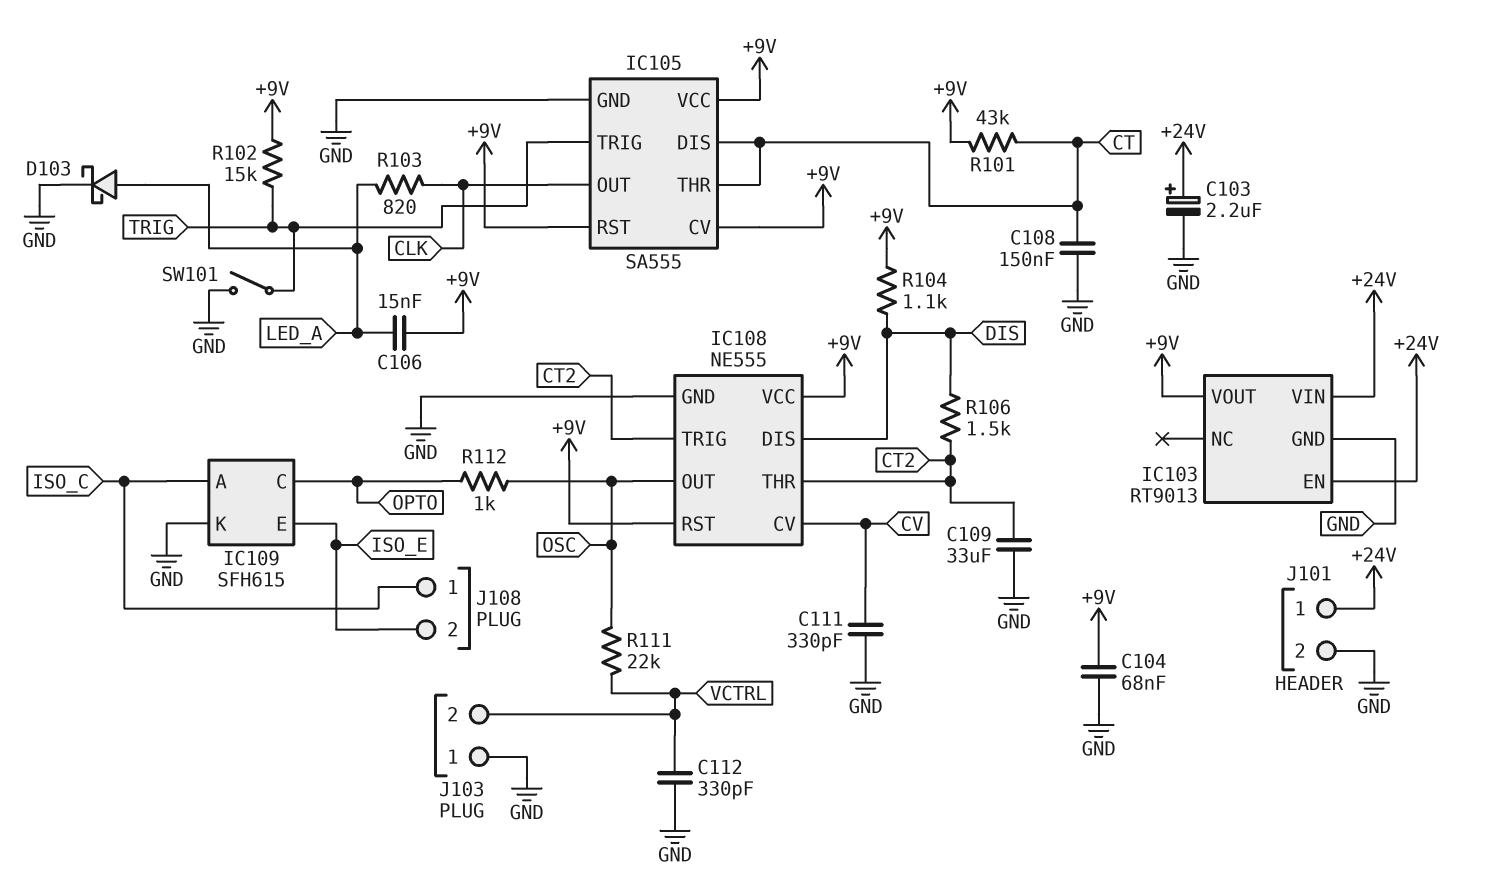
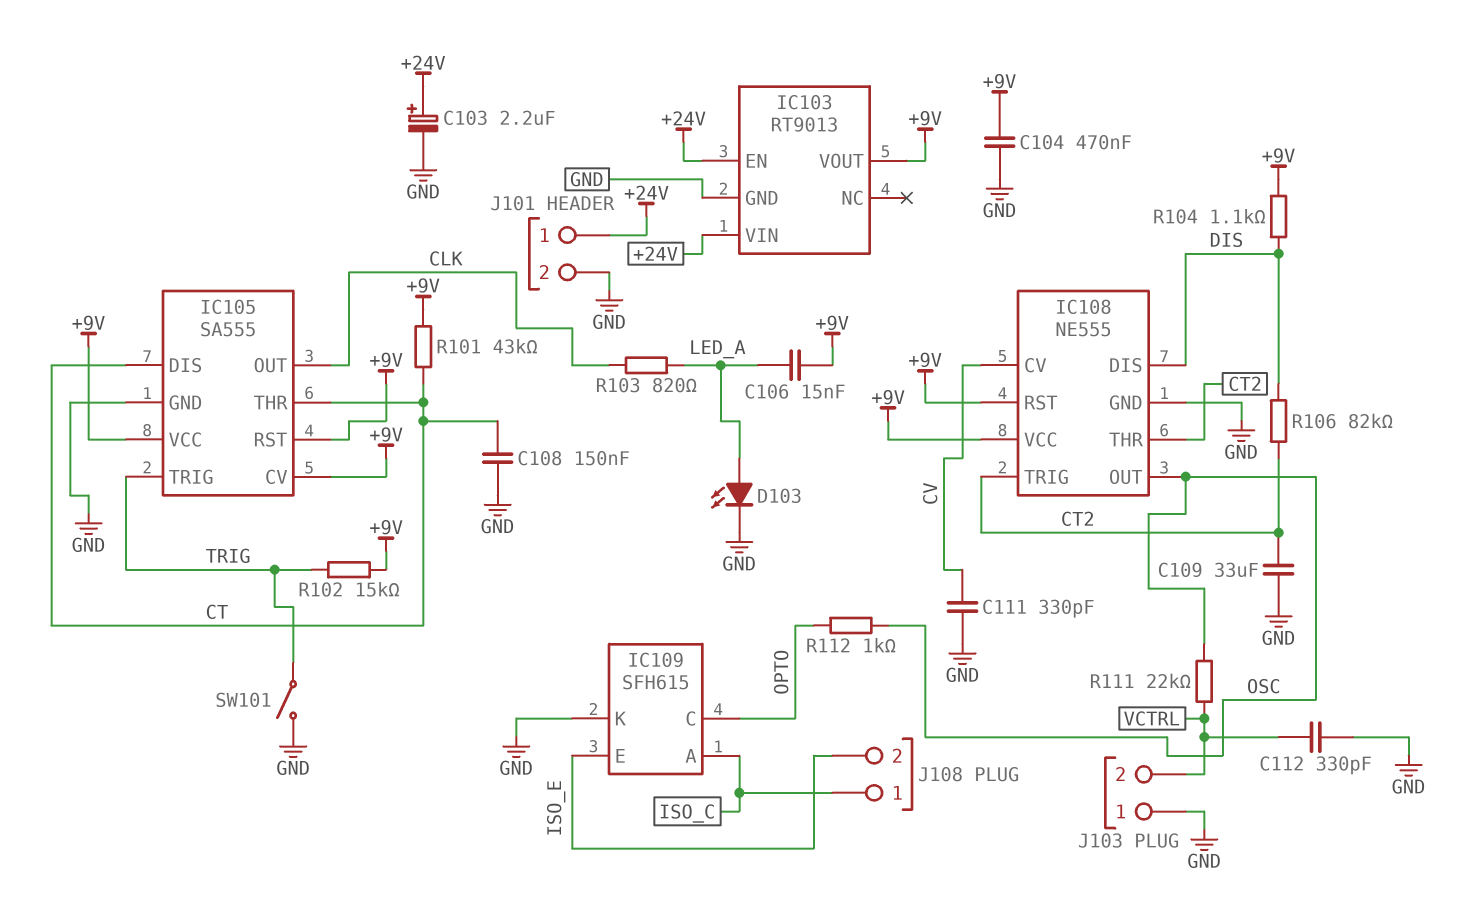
C104: 68nF (+9V, GND) -> 470nF (+9V, GND)
D103: schottky (A LED_A, K GND) -> LED (A LED_A, K GND)
R106: 1.5k (CT2, DIS) -> 82k (CT2, DIS)

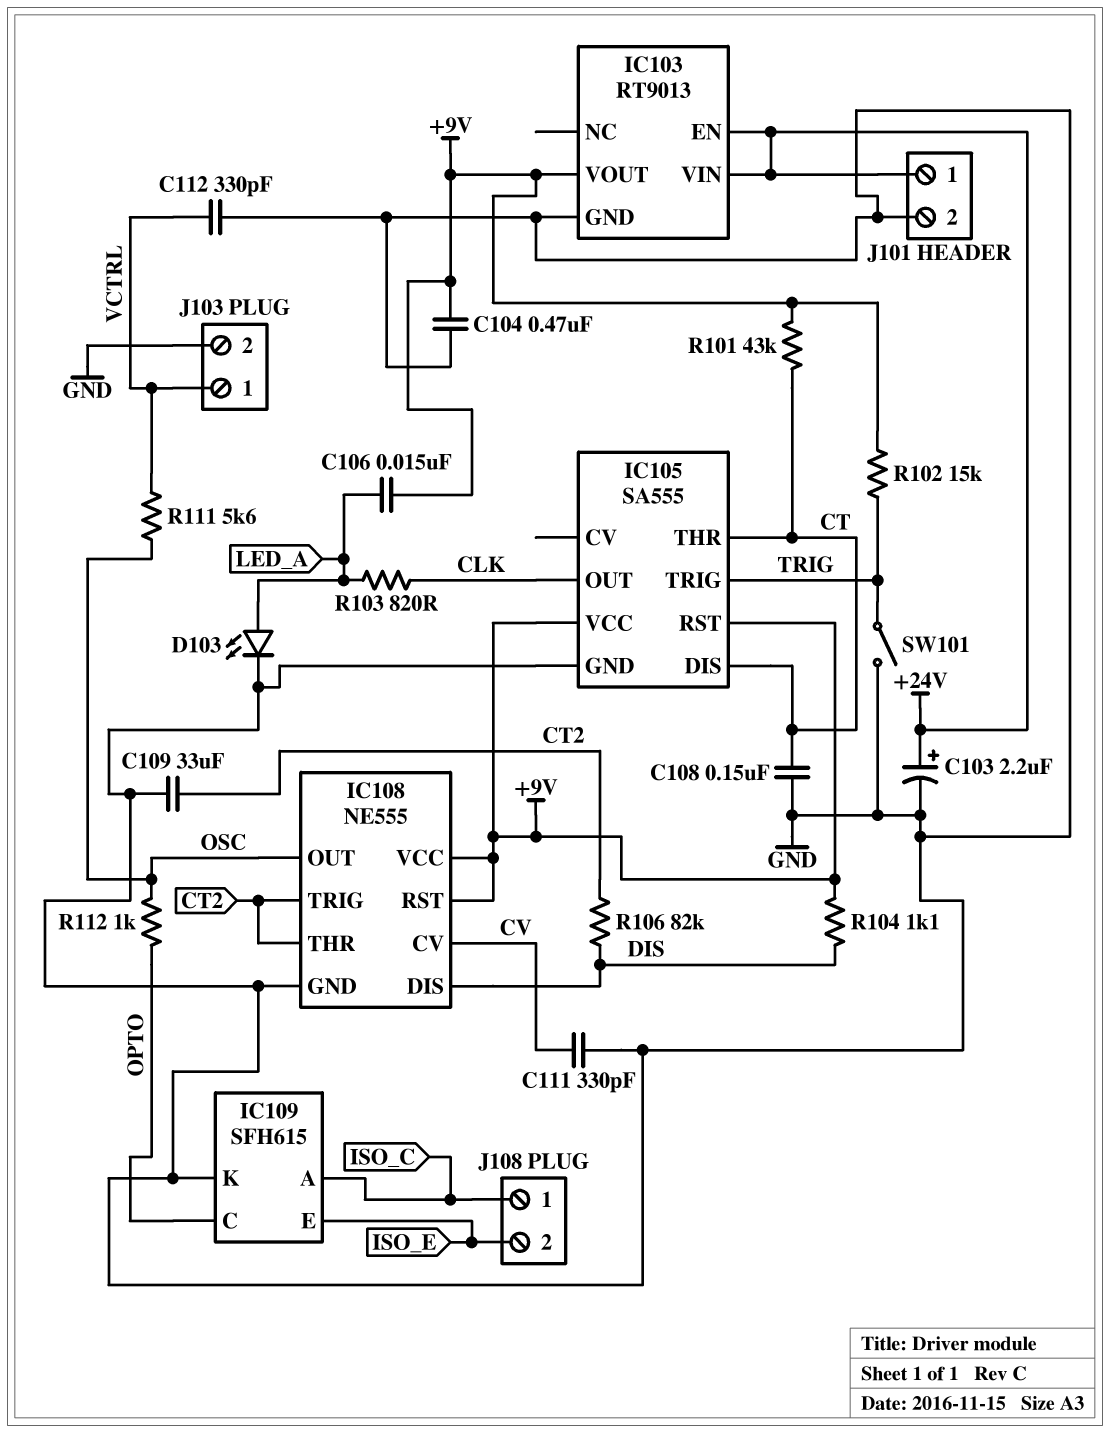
IC105 pin CV: +9V -> none
J103 pin 1: GND -> VCTRL
J103 pin 2: VCTRL -> GND
R111: 22k (OSC, VCTRL) -> 5.6k (OSC, VCTRL)

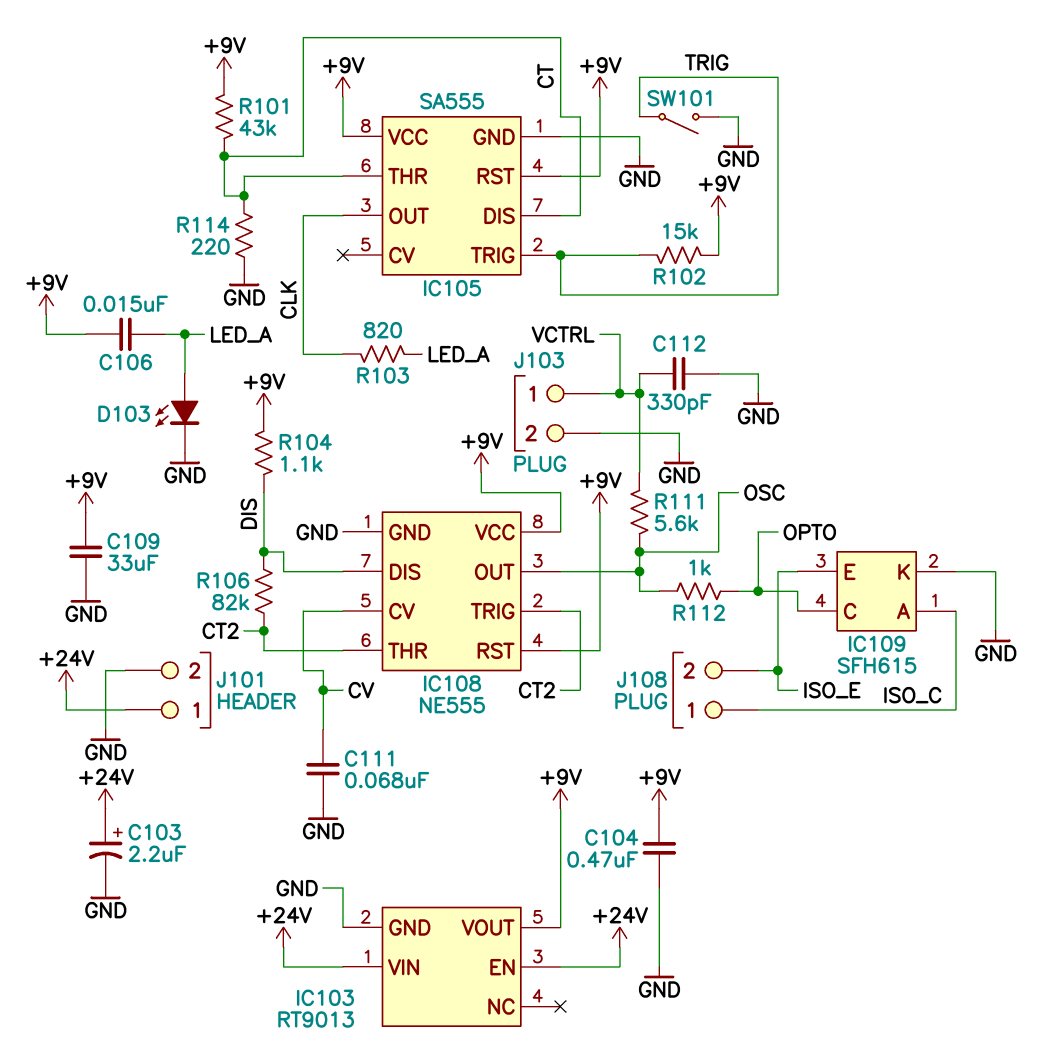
C108: 150nF (CT, GND) -> none
C109: 33uF (CT2, GND) -> 33uF (+9V, GND)
C111: 330pF (CV, GND) -> 68nF (CV, GND)
R114: none -> 220 (CT, GND)

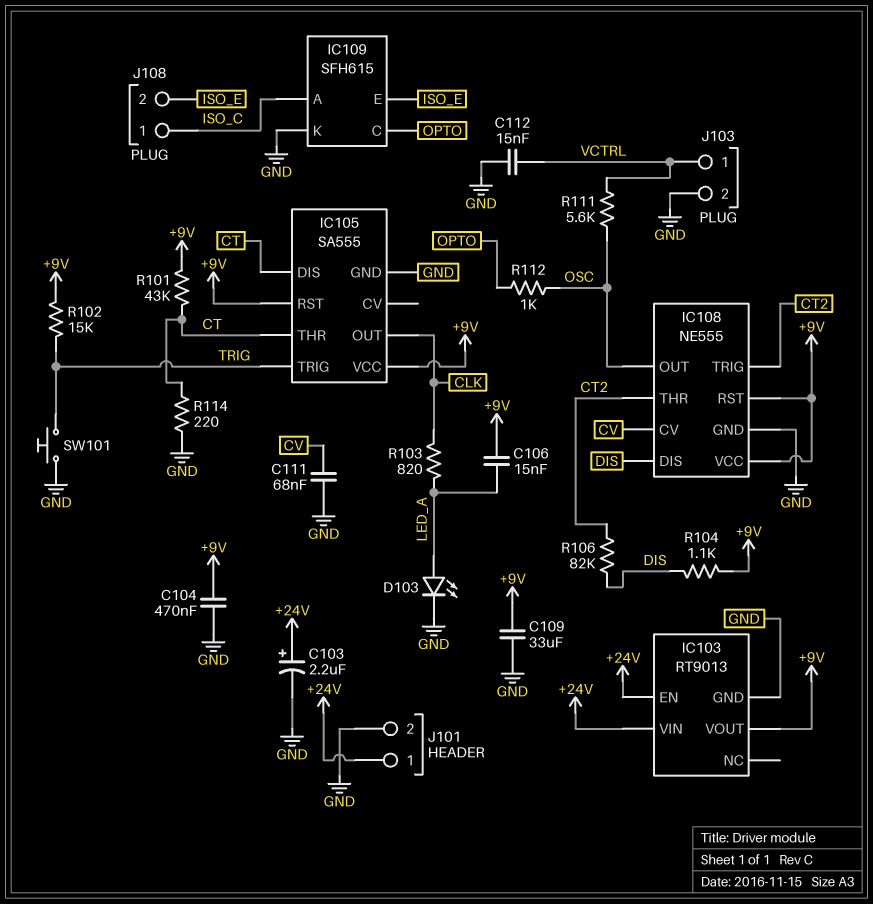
C112: 330pF (GND, VCTRL) -> 15nF (GND, VCTRL)
SW101: switch (GND, TRIG) -> button (GND, TRIG)

